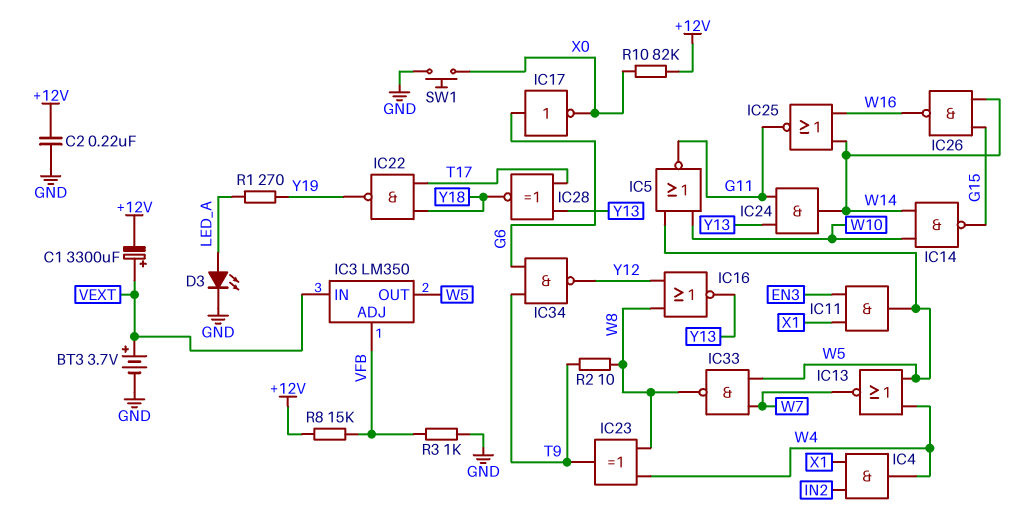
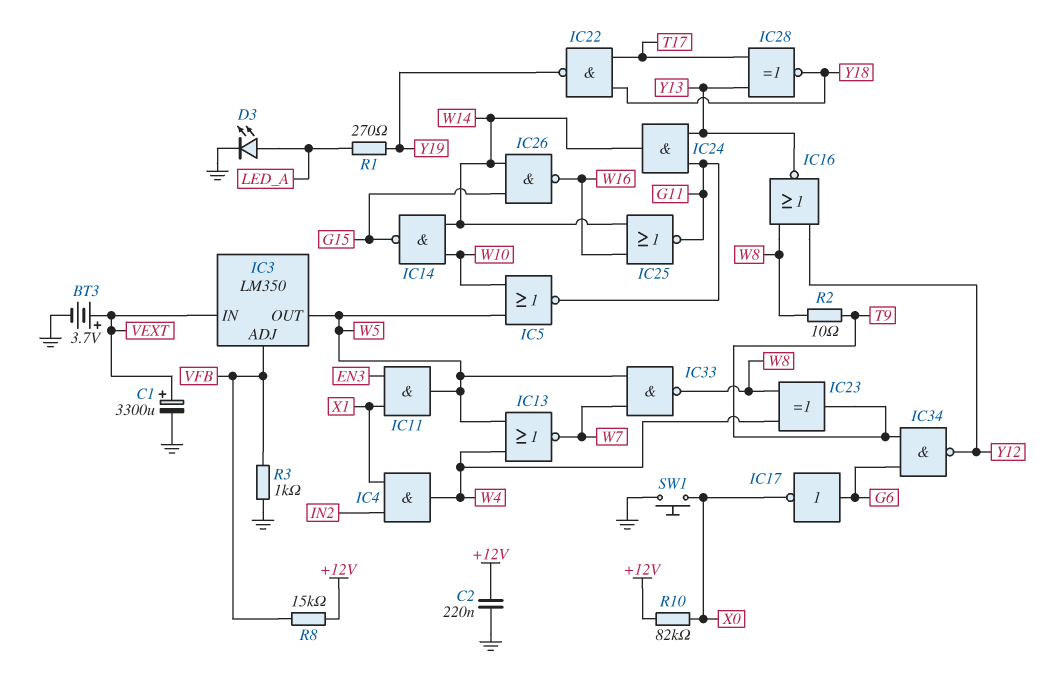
C1: 3300uF (plus VEXT, minus +12V) -> 3300uF (plus VEXT, minus GND)

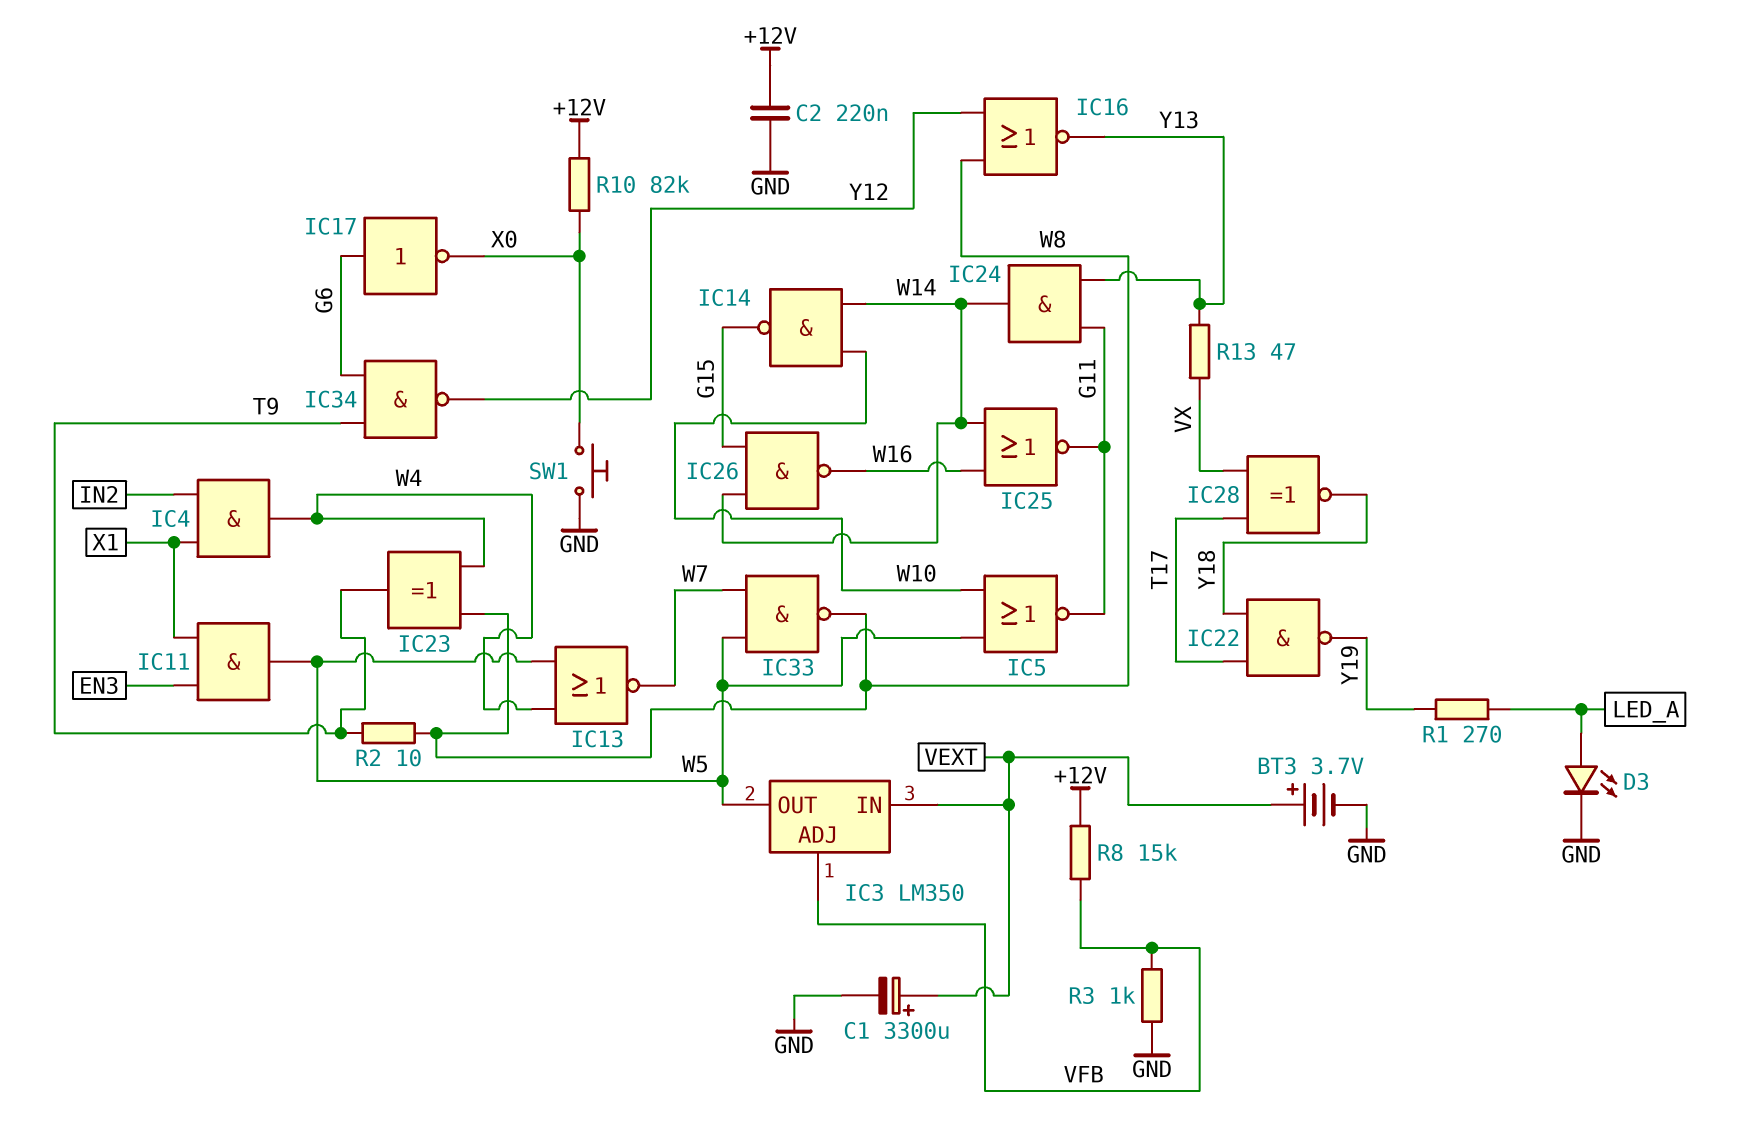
IC28: XNOR (in T17, in Y13, out Y18) -> XNOR (in T17, in VX, out Y18)
R13: none -> 47 (VX, Y13)

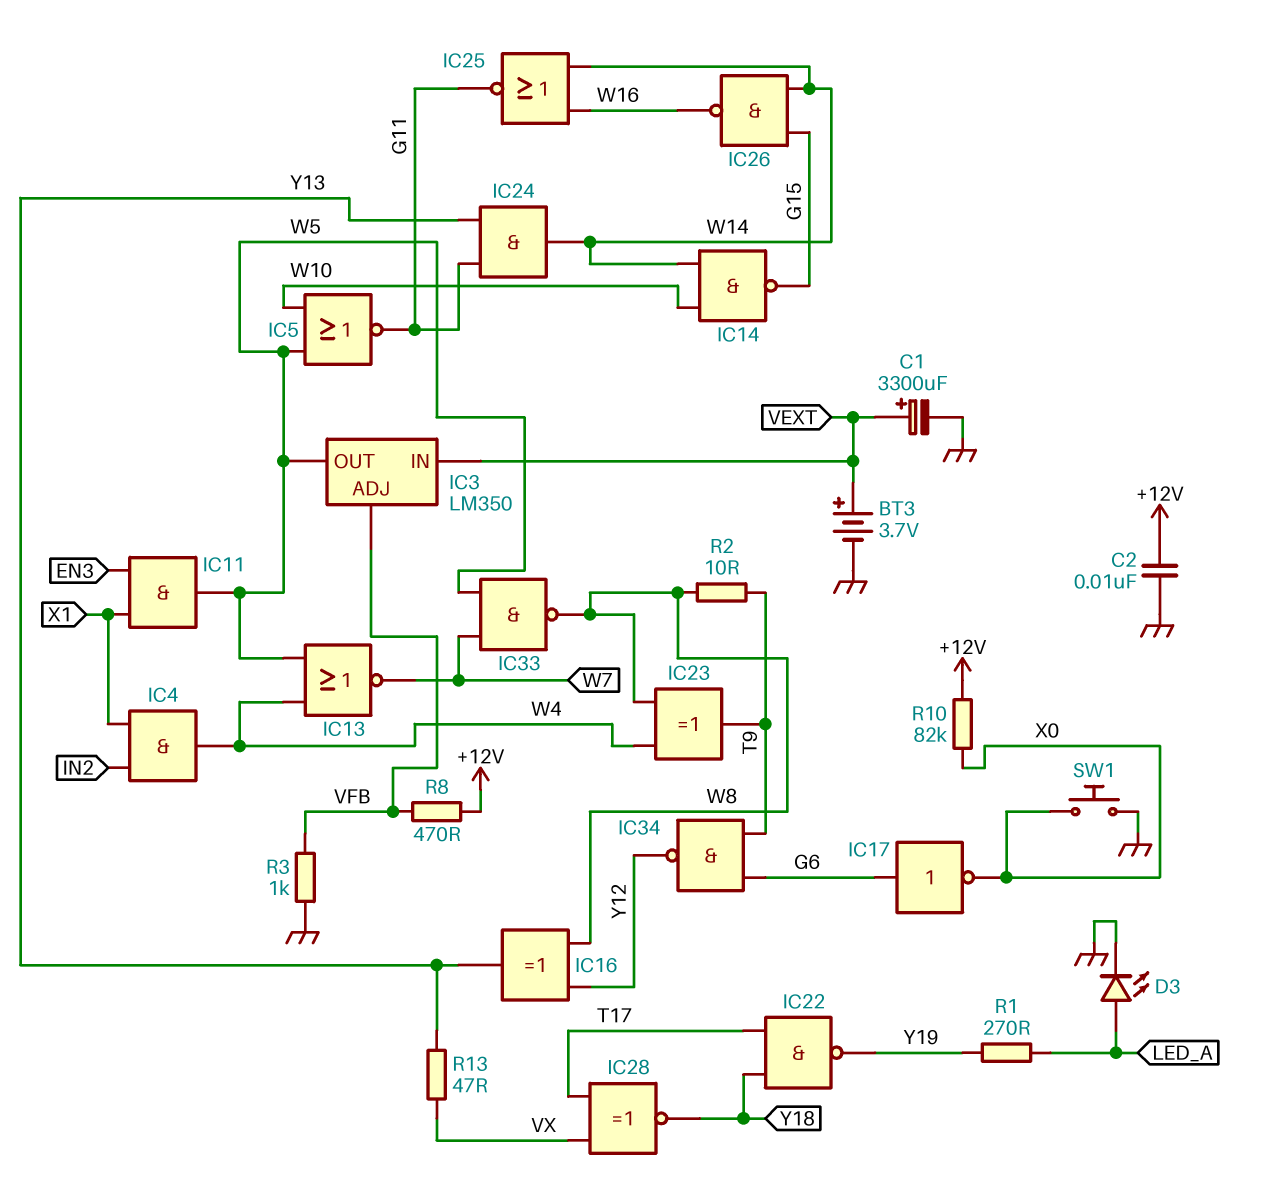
C2: 220nF (+12V, GND) -> 10nF (+12V, GND)
IC16: NOR (in W8, in Y12, out Y13) -> XOR (in W8, in Y12, out Y13)
R8: 15k (+12V, VFB) -> 470 (+12V, VFB)

